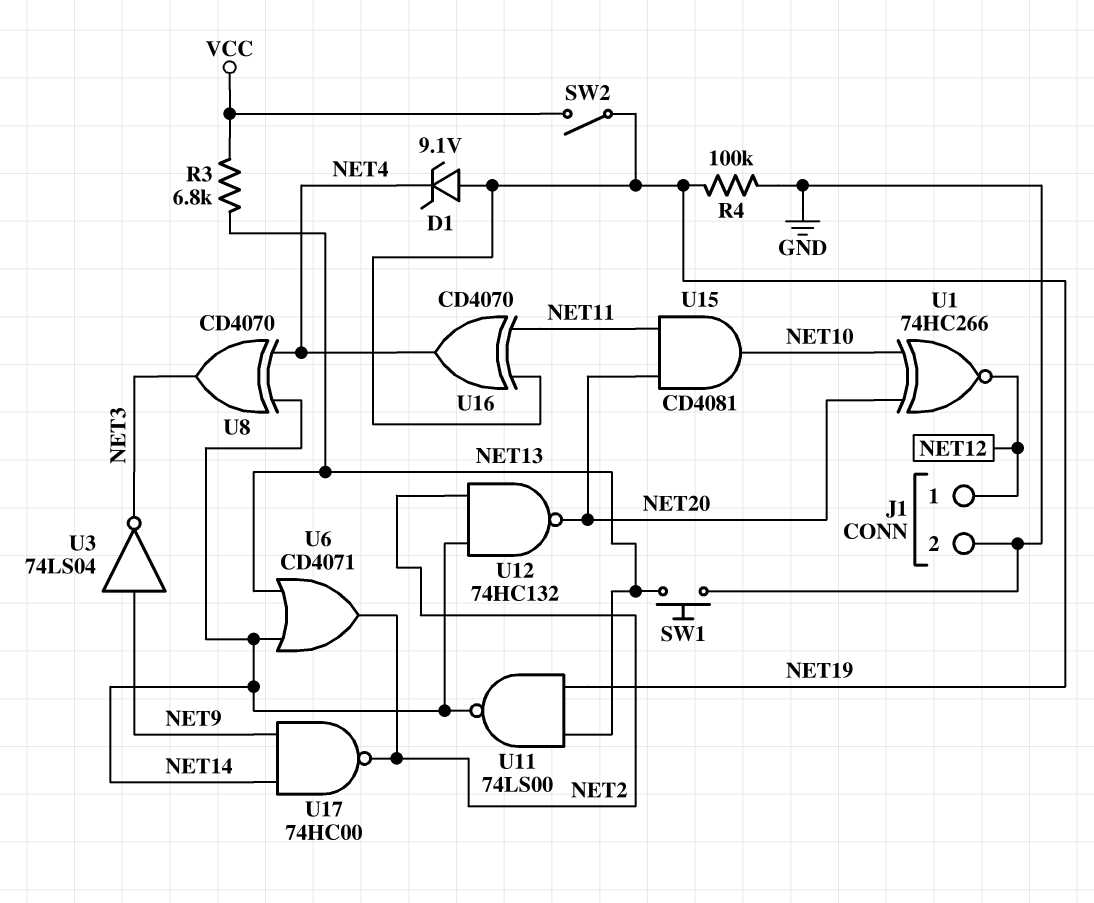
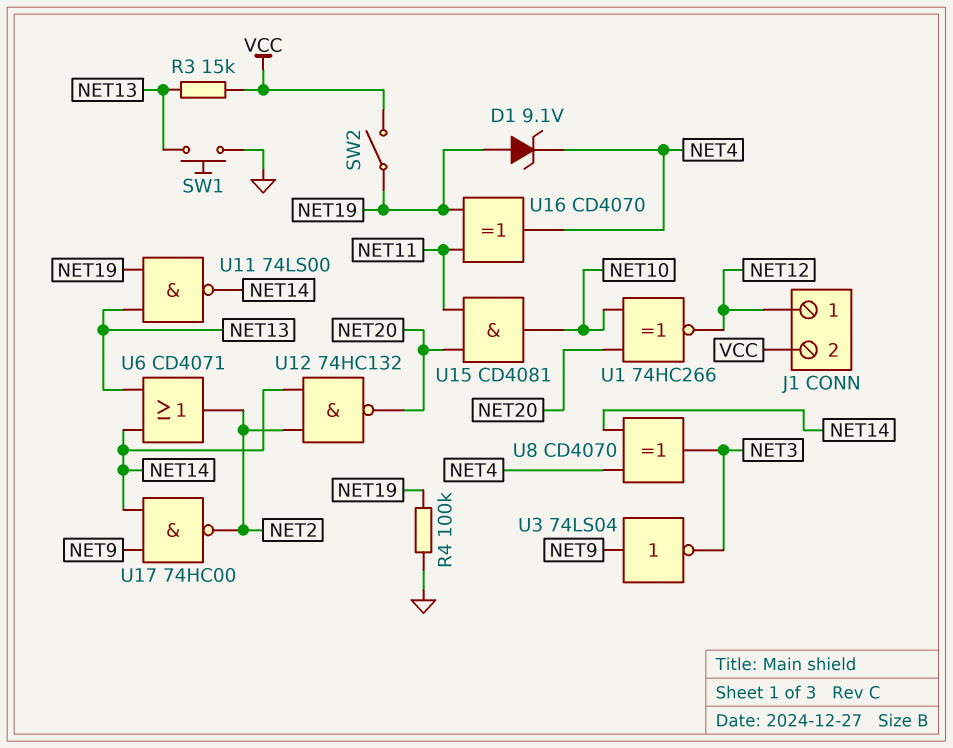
J1 pin 2: GND -> VCC
R3: 6.8k (NET13, VCC) -> 15k (NET13, VCC)

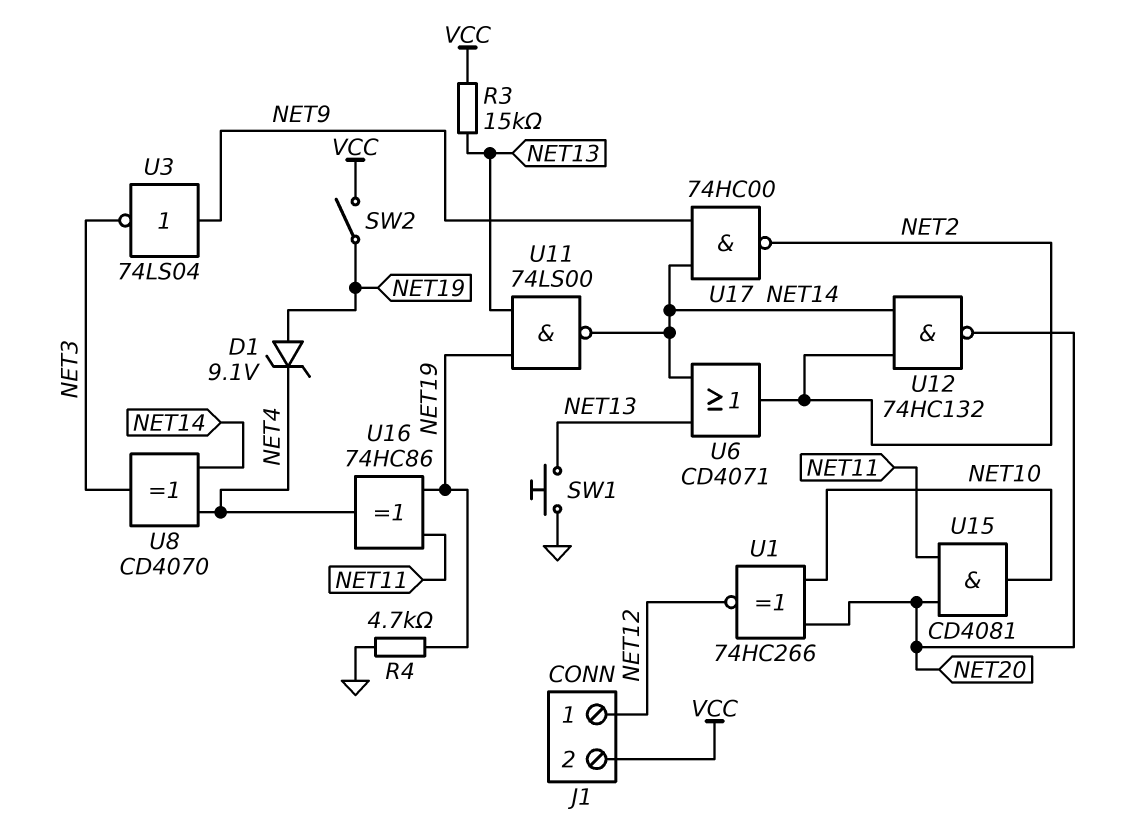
R4: 100k (GND, NET19) -> 4.7k (GND, NET19)
U16: XOR CD4070 (in NET11, in NET19, out NET4) -> XOR 74HC86 (in NET11, in NET19, out NET4)

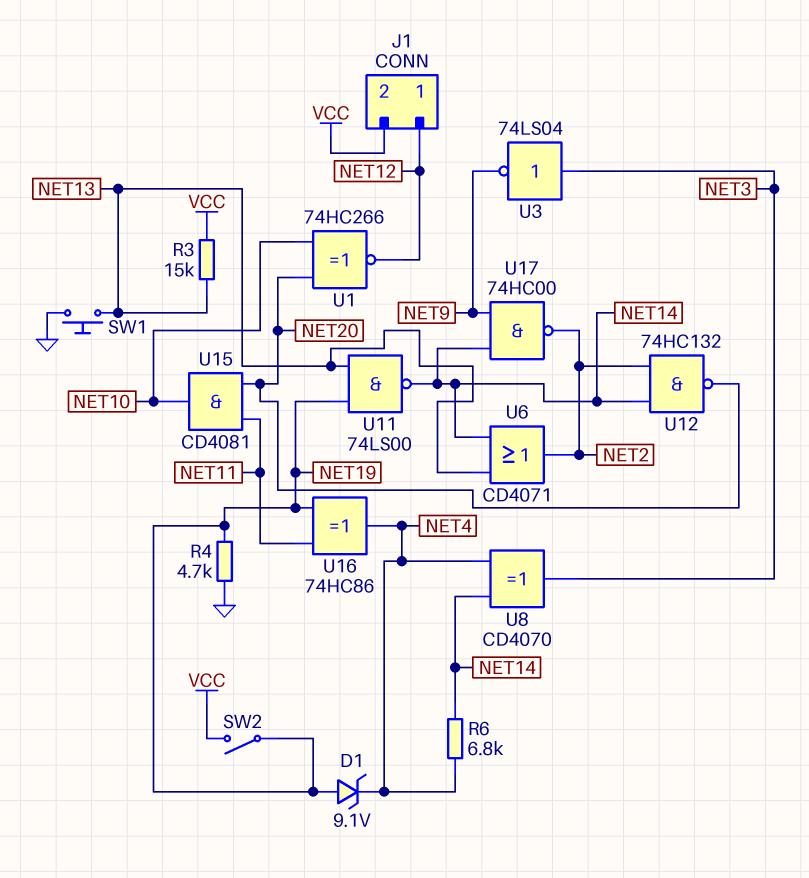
R6: none -> 6.8k (NET4, NET14)
U3: NOT 74LS04 (in NET9, out NET3) -> NOT 74LS04 (in NET3, out NET9)

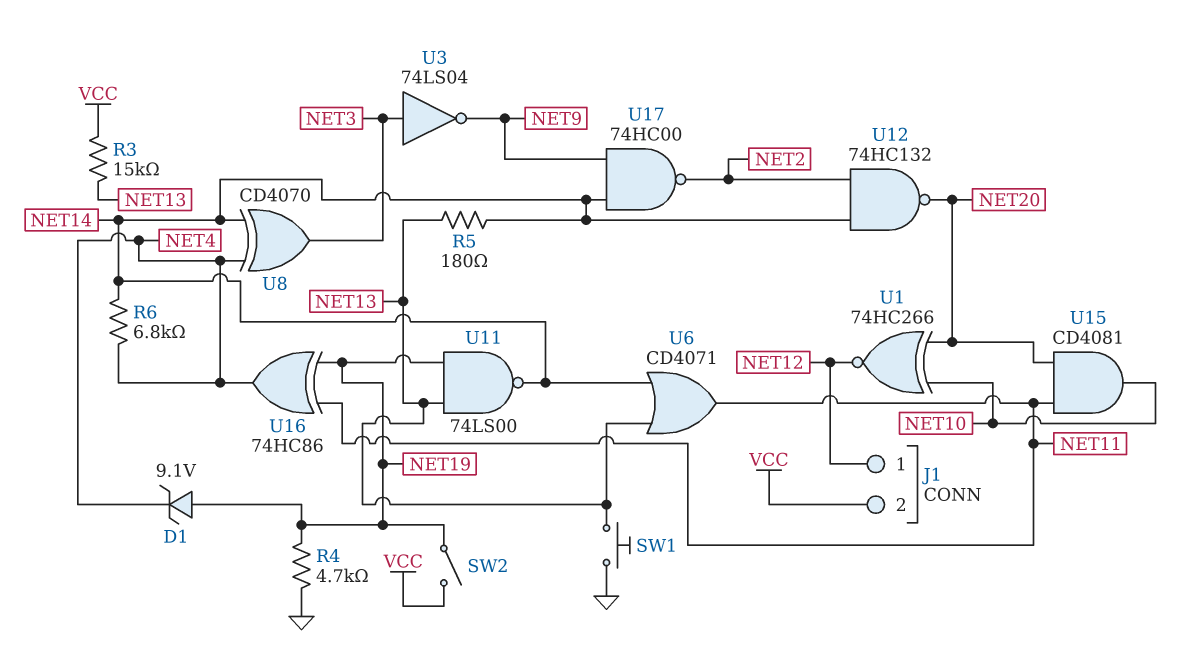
R5: none -> 180 (NET13, NET14)
U6: OR CD4071 (in NET13, in NET14, out NET2) -> OR CD4071 (in NET13, in NET14, out NET11)

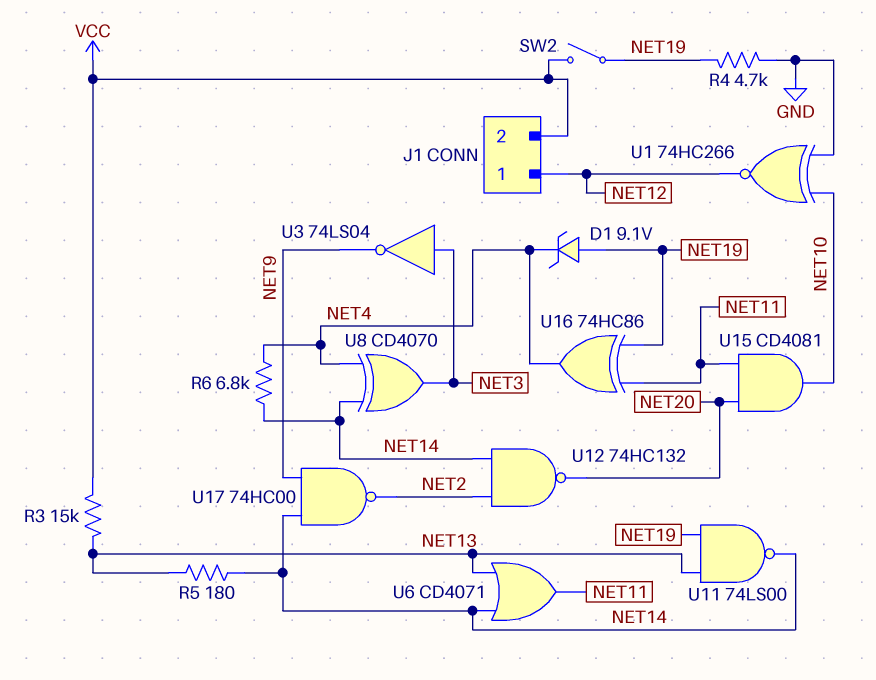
SW1: button (GND, NET13) -> none
U1: XNOR 74HC266 (in NET10, in NET20, out NET12) -> XNOR 74HC266 (in GND, in NET10, out NET12)

